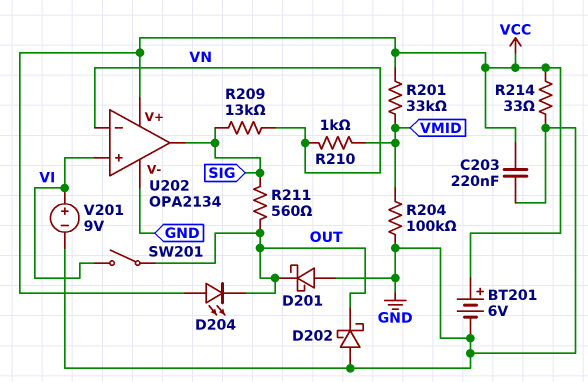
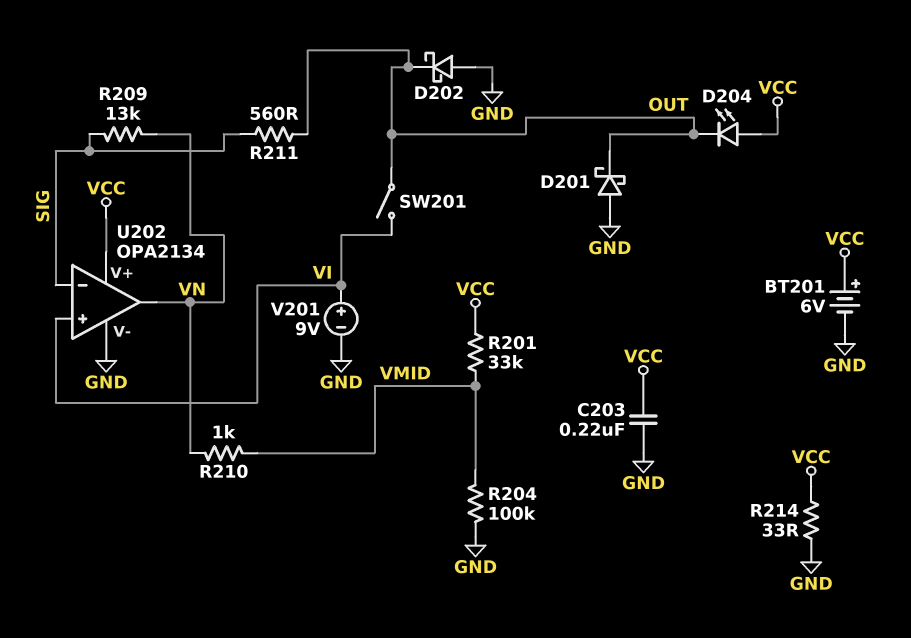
U202 pin in-: VN -> SIG
U202 pin out: SIG -> VN

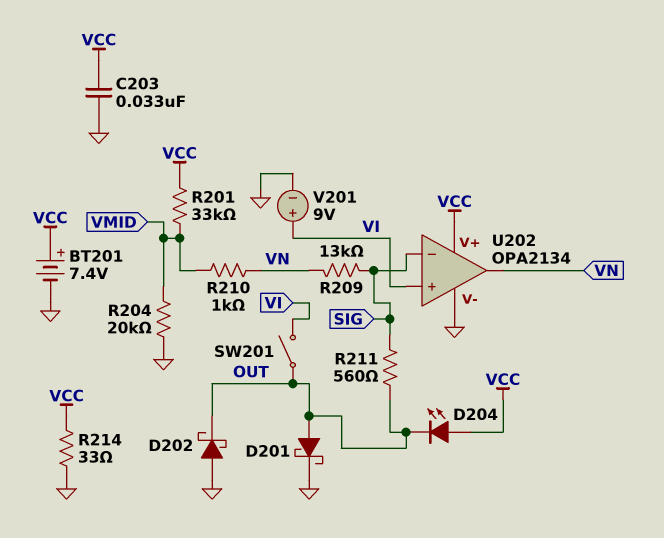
BT201: 6V (plus VCC, minus GND) -> 7.4V (plus VCC, minus GND)
C203: 220nF (GND, VCC) -> 33nF (GND, VCC)
D201: schottky (A GND, K OUT) -> schottky (A OUT, K GND)
R204: 100k (GND, VMID) -> 20k (GND, VMID)

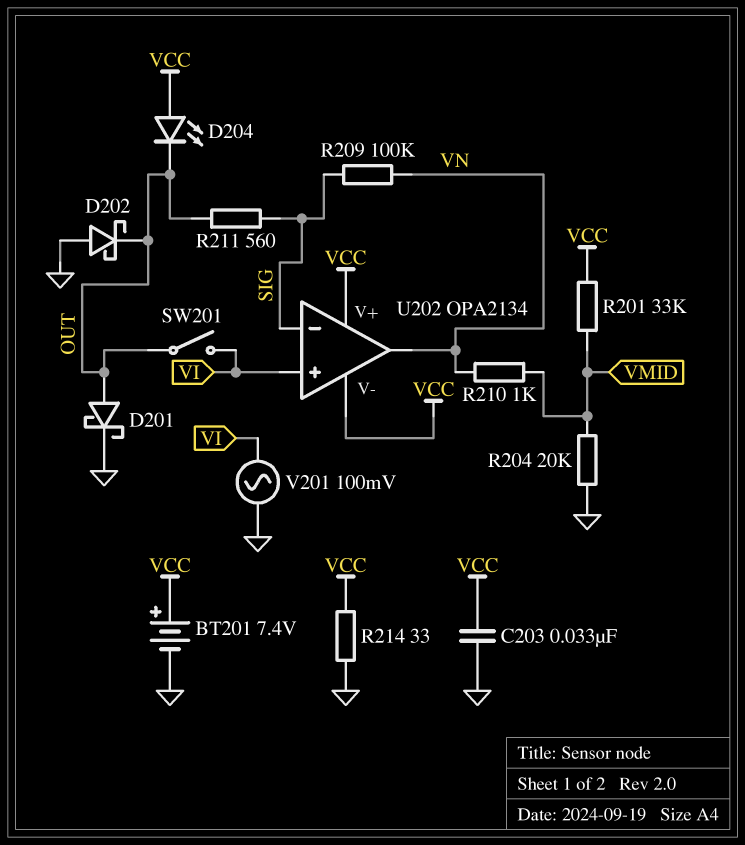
R209: 13k (SIG, VN) -> 100k (SIG, VN)
U202 pin V-: GND -> VCC
V201: 9V (plus VI, minus GND) -> AC 100mV (GND, VI)

